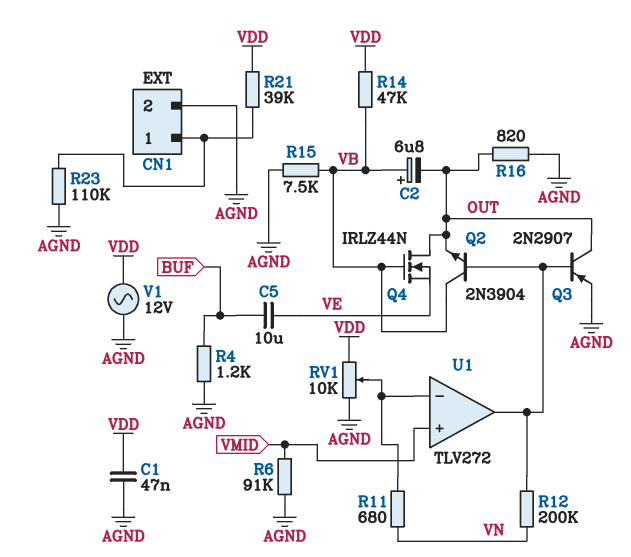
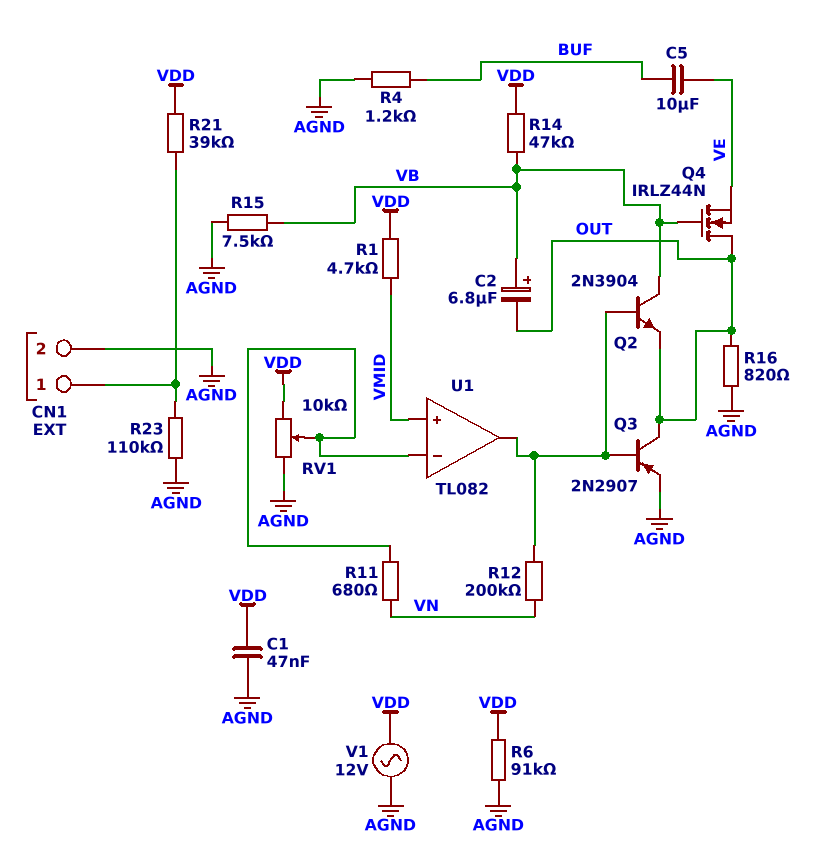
R1: none -> 4.7k (VDD, VMID)
R6: 91k (AGND, VMID) -> 91k (AGND, VDD)
U1: TLV272 -> TL082

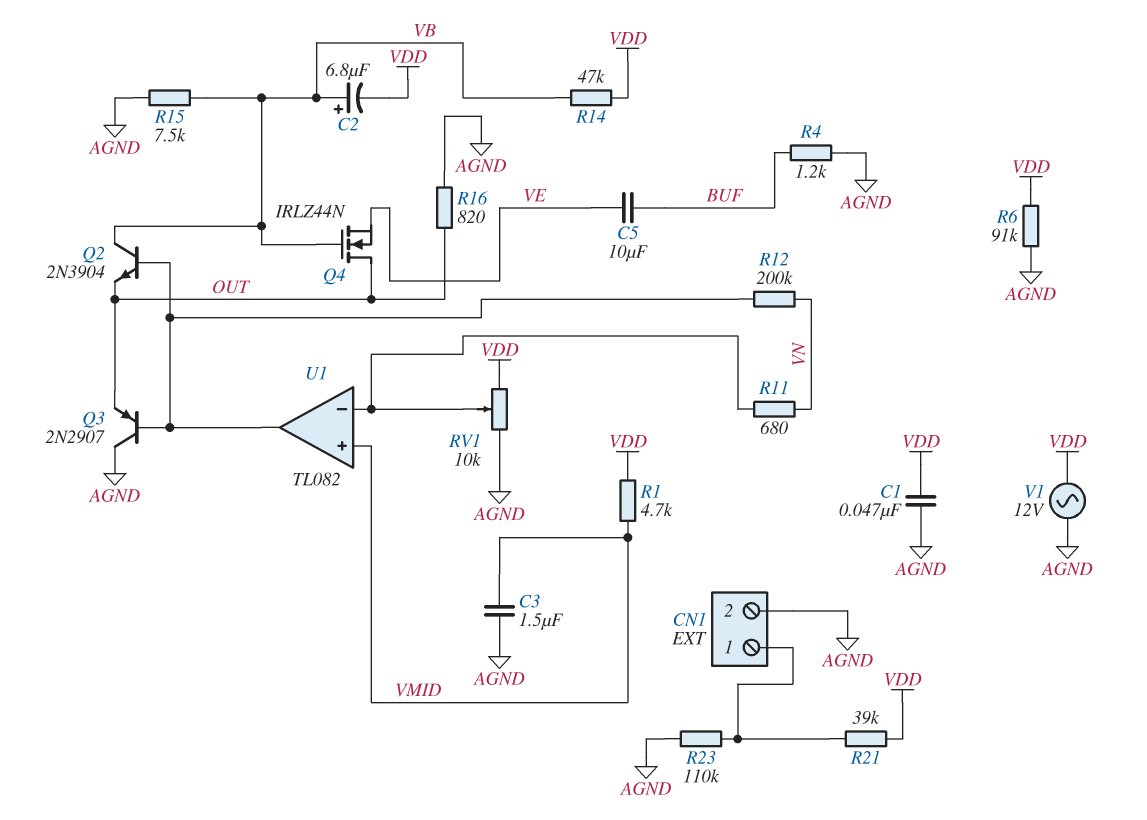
C2: 6.8uF (plus VB, minus OUT) -> 6.8uF (plus VB, minus VDD)
C3: none -> 1.5uF (AGND, VMID)
Q3: PNP 2N2907 (B U1/out, C OUT, E AGND) -> PNP 2N2907 (B U1/out, C AGND, E OUT)

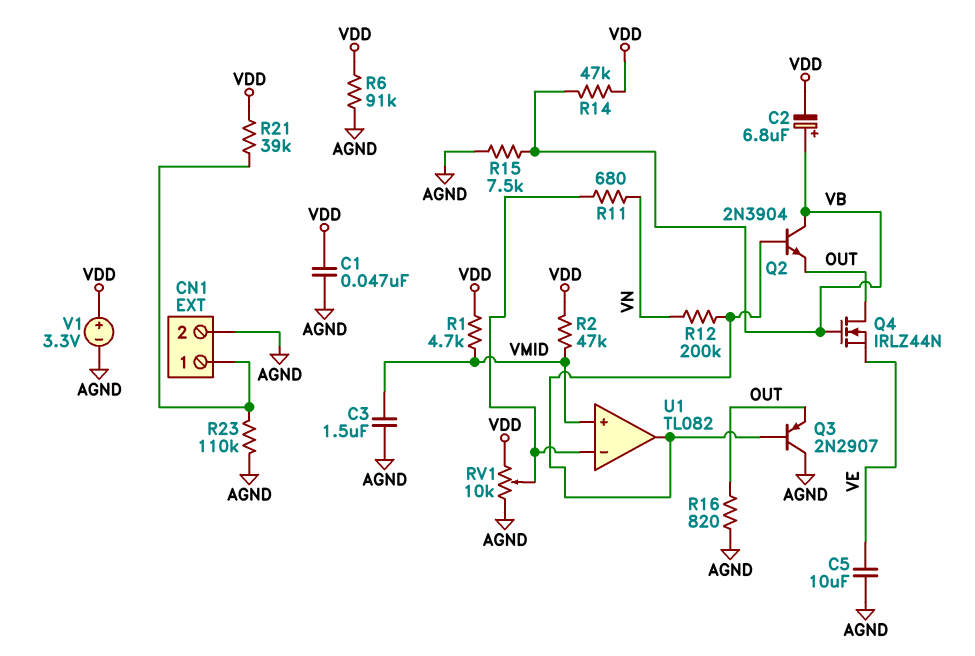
C5: 10uF (BUF, VE) -> 10uF (AGND, VE)
R2: none -> 47k (VDD, VMID)
R4: 1.2k (AGND, BUF) -> none
V1: AC 12V (AGND, VDD) -> 3.3V (plus VDD, minus AGND)

